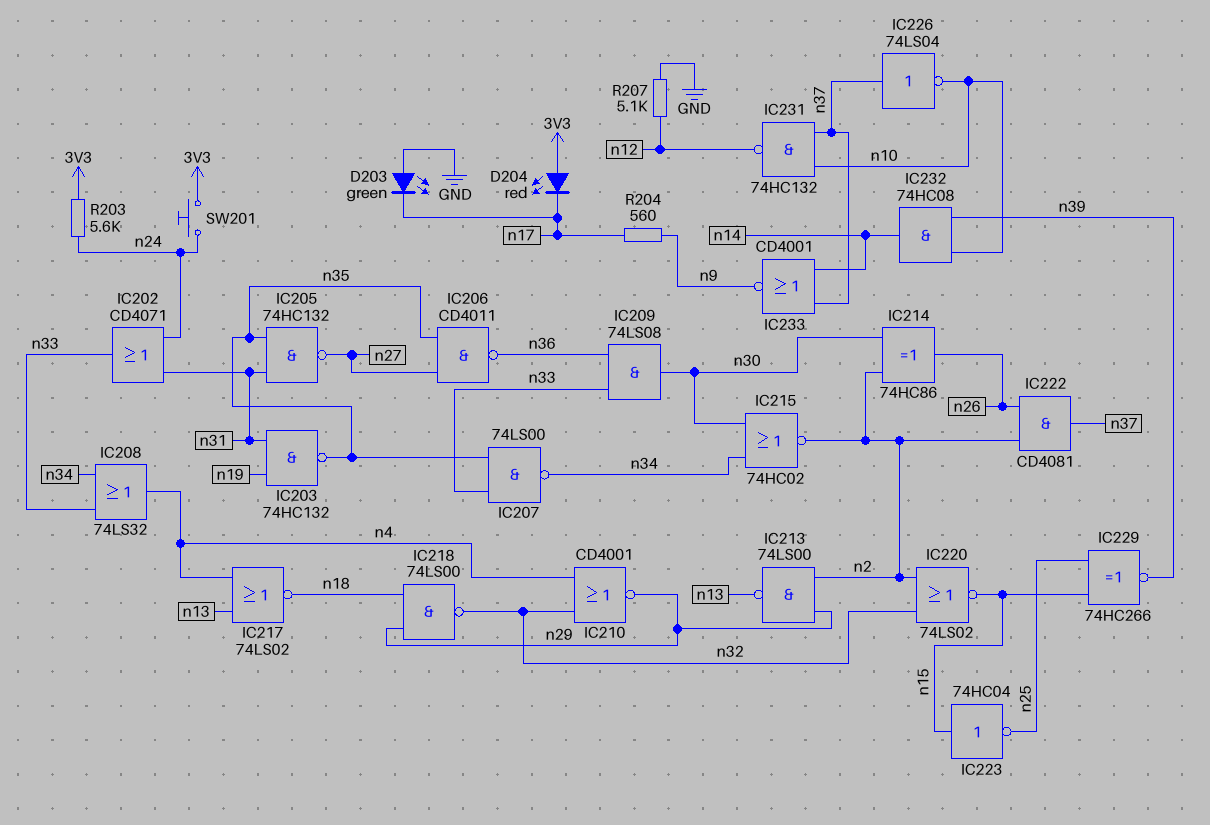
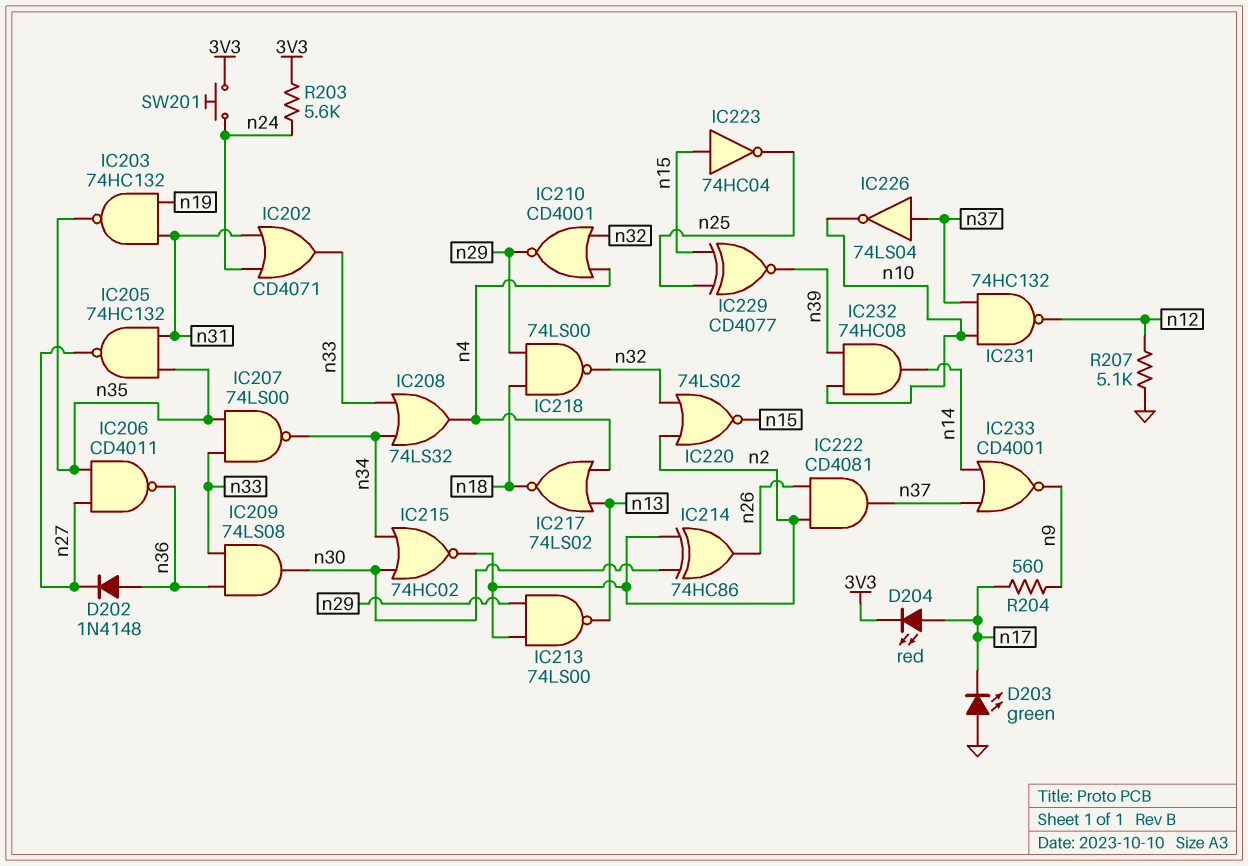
D202: none -> diode 1N4148 (A n36, K n27)
D204: LED red (A 3V3, K n17) -> LED red (A n17, K 3V3)
IC229: XNOR 74HC266 (in n15, in n25, out n39) -> XNOR CD4077 (in n15, in n25, out n39)

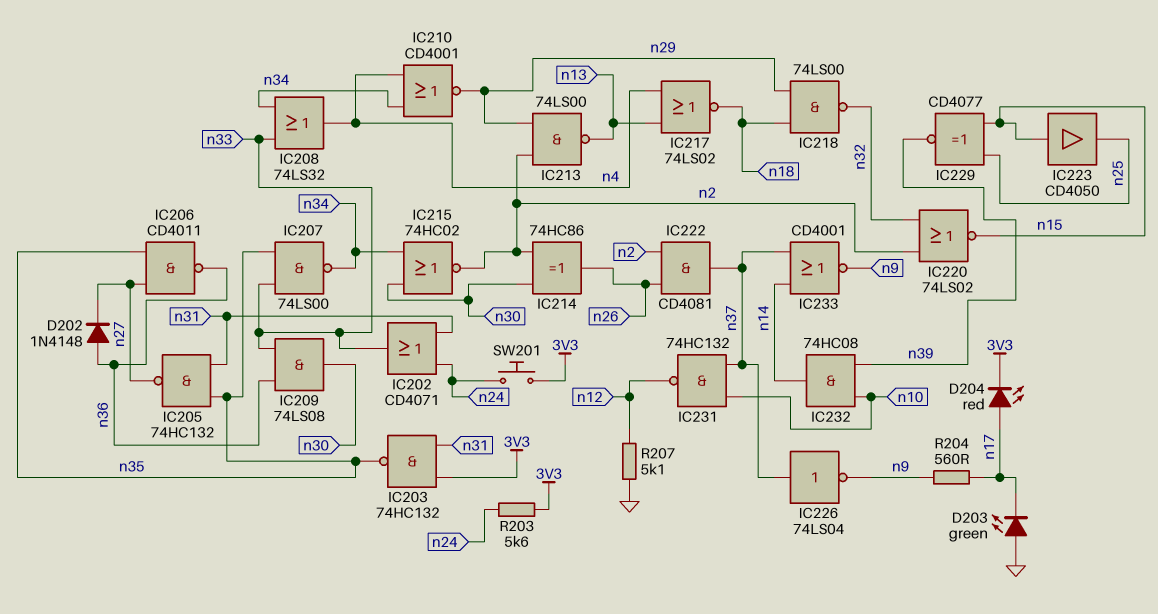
IC203: NAND 74HC132 (in n19, in n31, out n35) -> NAND 74HC132 (in 3V3, in n31, out n35)
IC210: NOR CD4001 (in n4, in n32, out n29) -> NOR CD4001 (in n4, in n34, out n29)
IC223: NOT 74HC04 (in n15, out n25) -> buffer CD4050 (in n15, out n25)
IC226: NOT 74LS04 (in n37, out n10) -> NOT 74LS04 (in n37, out n9)

